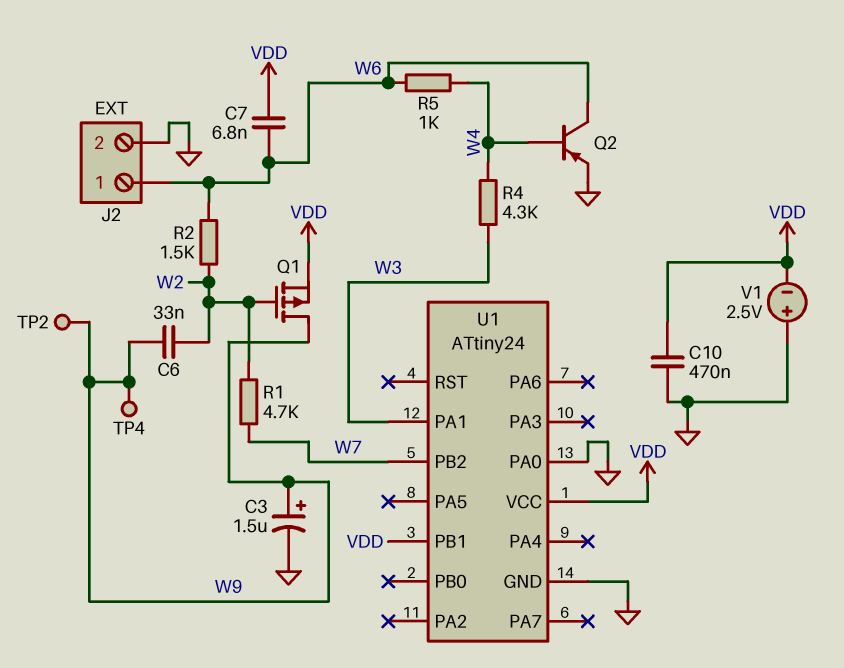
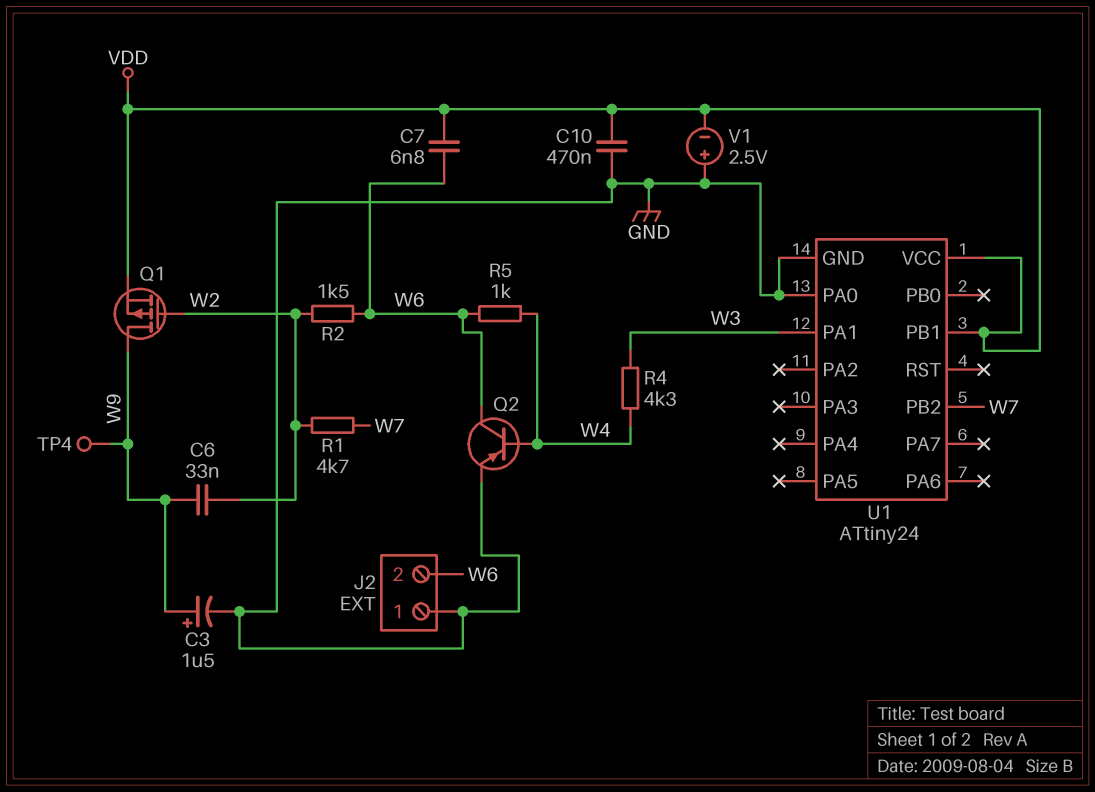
J2 pin 1: W6 -> GND
J2 pin 2: GND -> W6
TP2: test point (W9) -> none

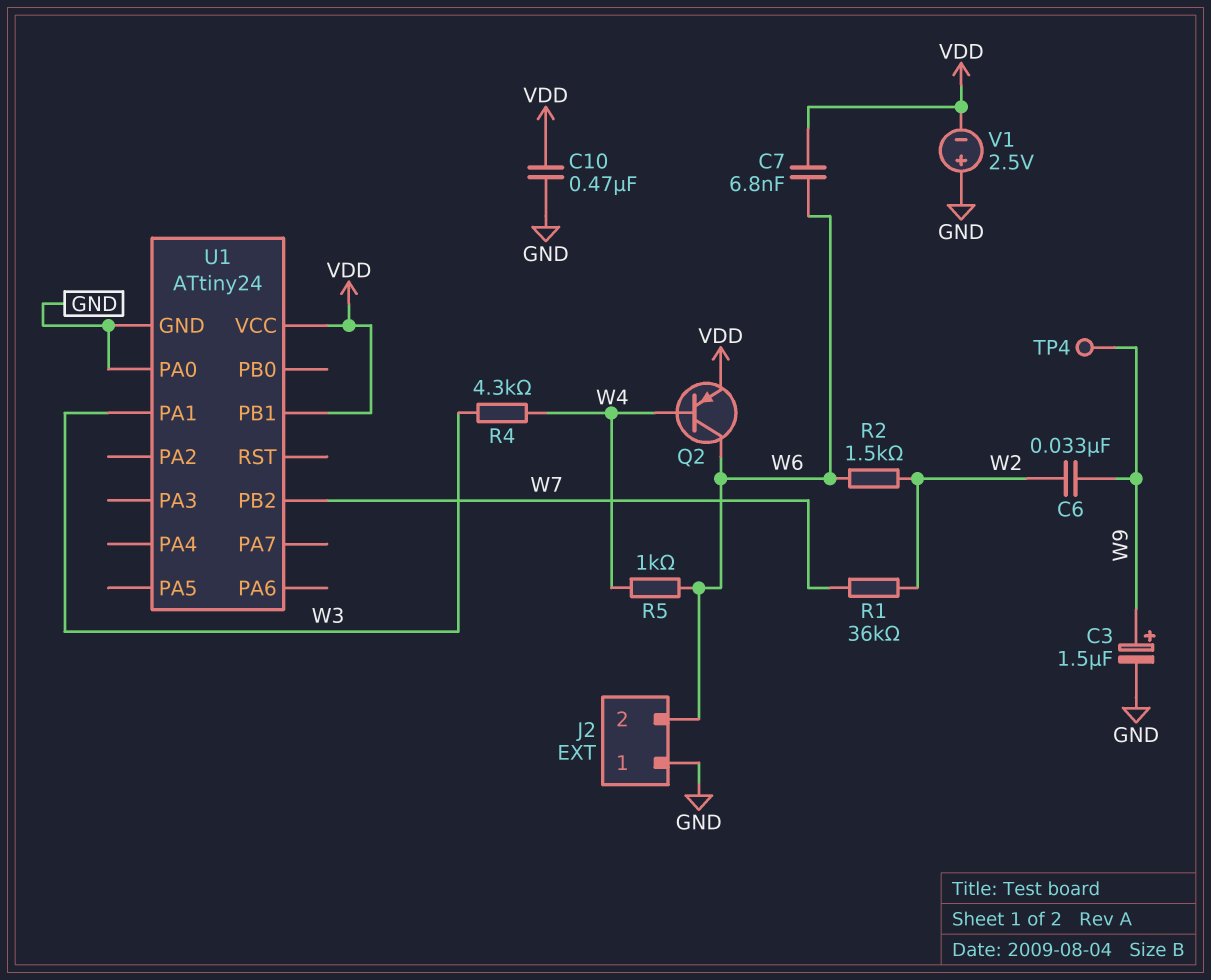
Q1: PMOS (G W2, D W9, S VDD) -> none
Q2: PNP (B W4, C W6, E GND) -> PNP (B W4, C W6, E VDD)
R1: 4.7k (W2, W7) -> 36k (W2, W7)

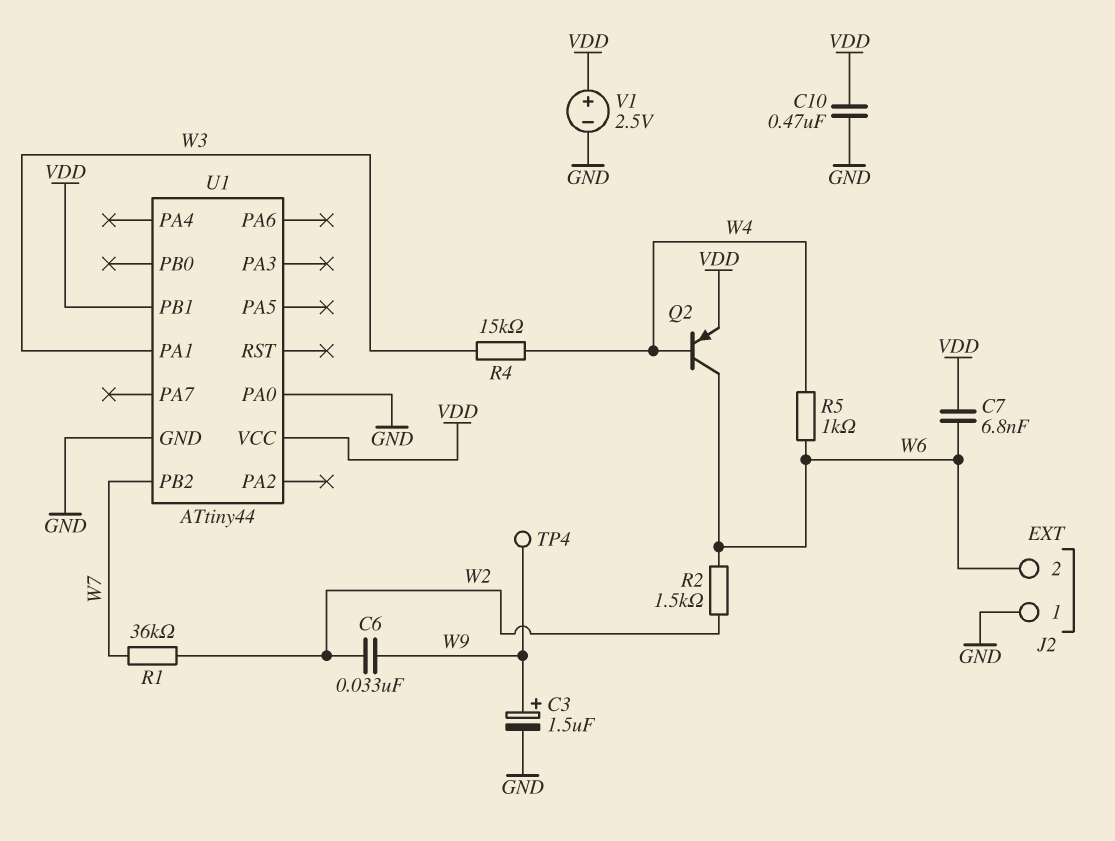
R4: 4.3k (W3, W4) -> 15k (W3, W4)
U1: ATtiny24 -> ATtiny44
V1: 2.5V (plus GND, minus VDD) -> 2.5V (plus VDD, minus GND)

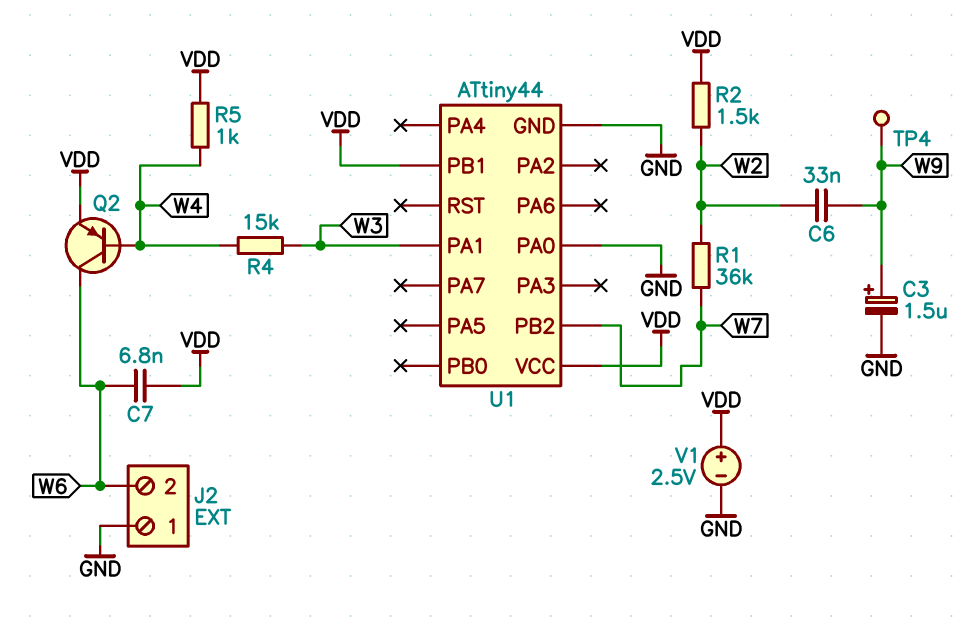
C10: 470nF (GND, VDD) -> none
R2: 1.5k (W2, W6) -> 1.5k (VDD, W2)
R5: 1k (W4, W6) -> 1k (VDD, W4)

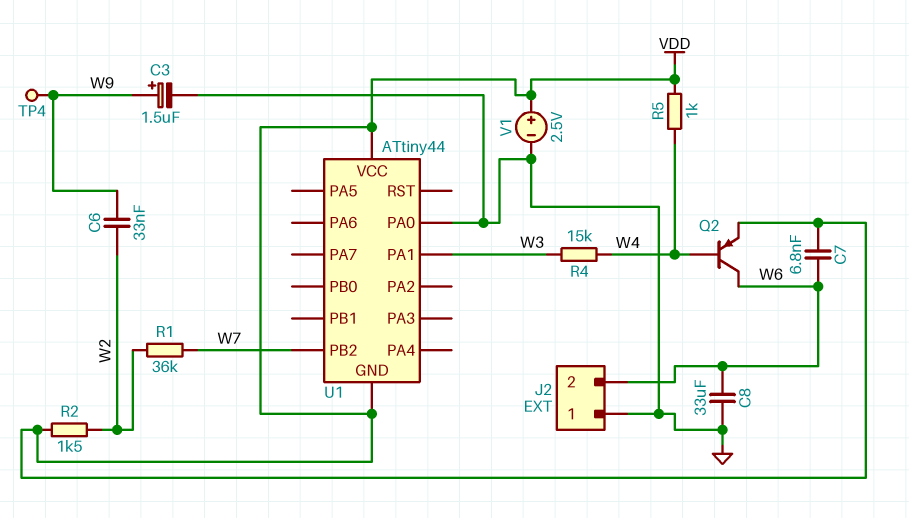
C8: none -> 33uF (GND, W6)
U1 pin GND: GND -> VDD
U1 pin PB1: VDD -> none

